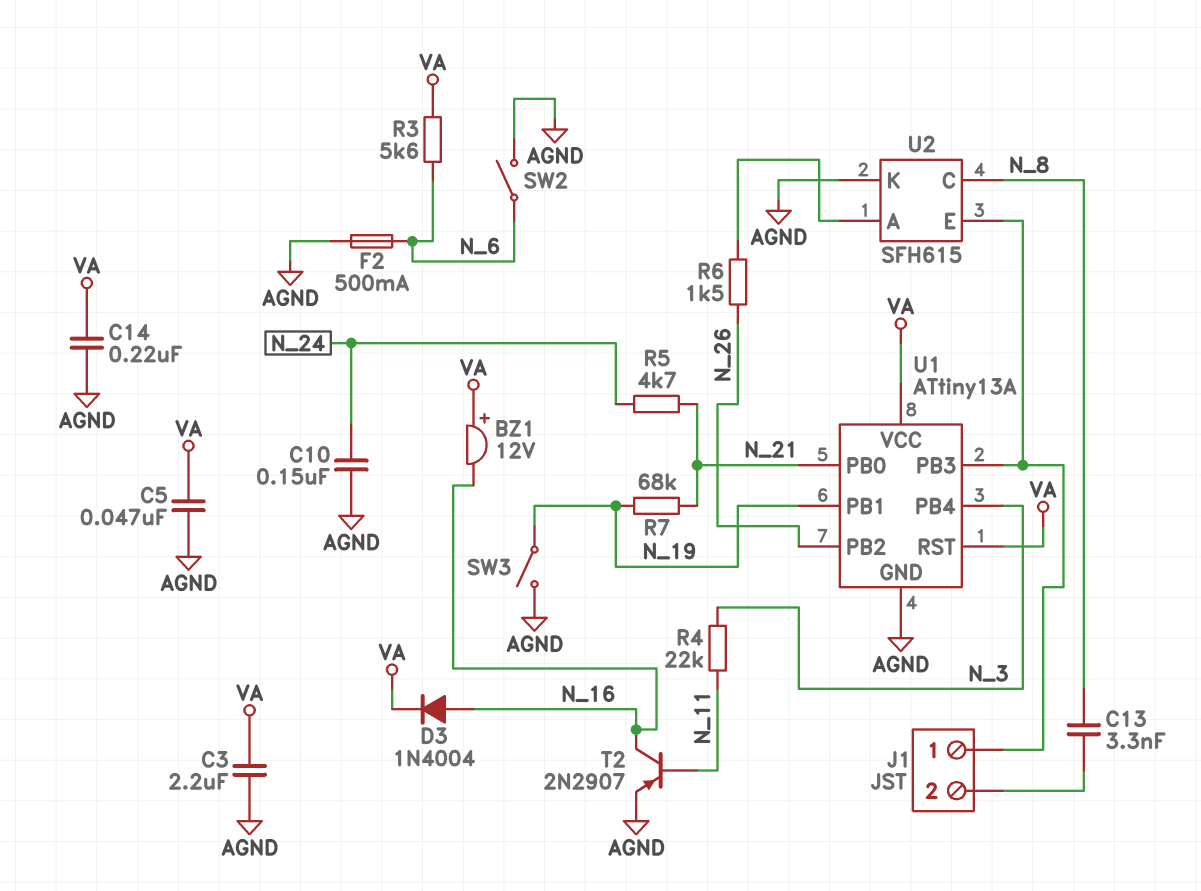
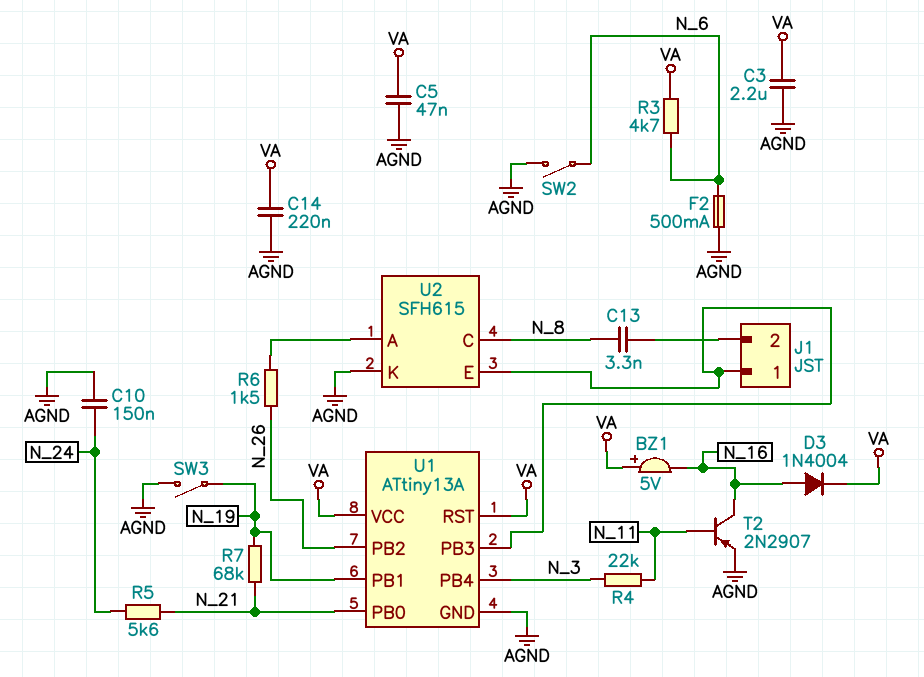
BZ1: buzzer 12V (plus VA, minus N_16) -> buzzer 5V (plus VA, minus N_16)
R3: 5.6k (N_6, VA) -> 4.7k (N_6, VA)
R5: 4.7k (N_21, N_24) -> 5.6k (N_21, N_24)

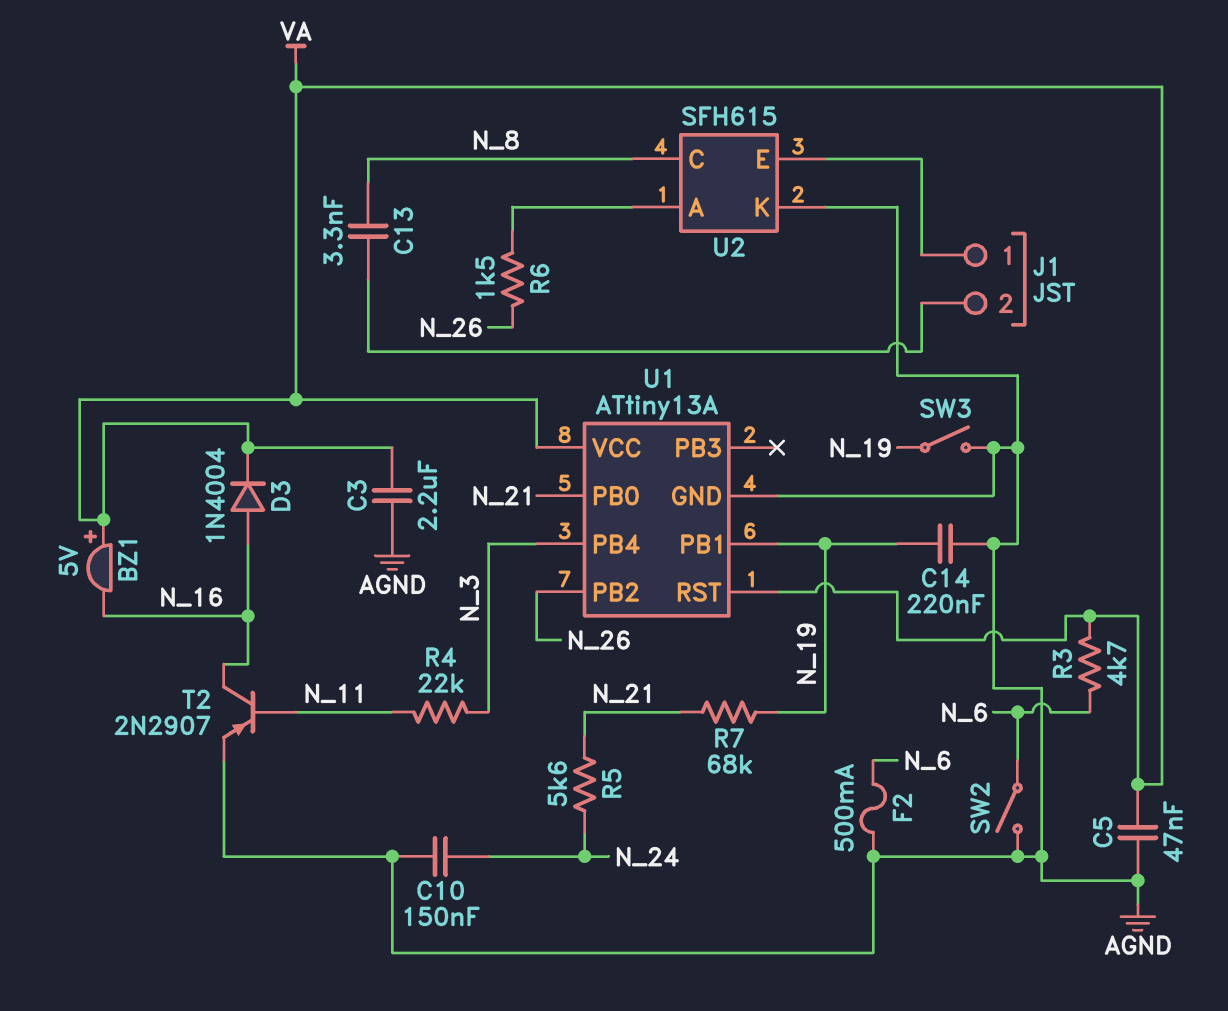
C14: 220nF (AGND, VA) -> 220nF (AGND, N_19)
U1 pin PB3: J1/1 -> none

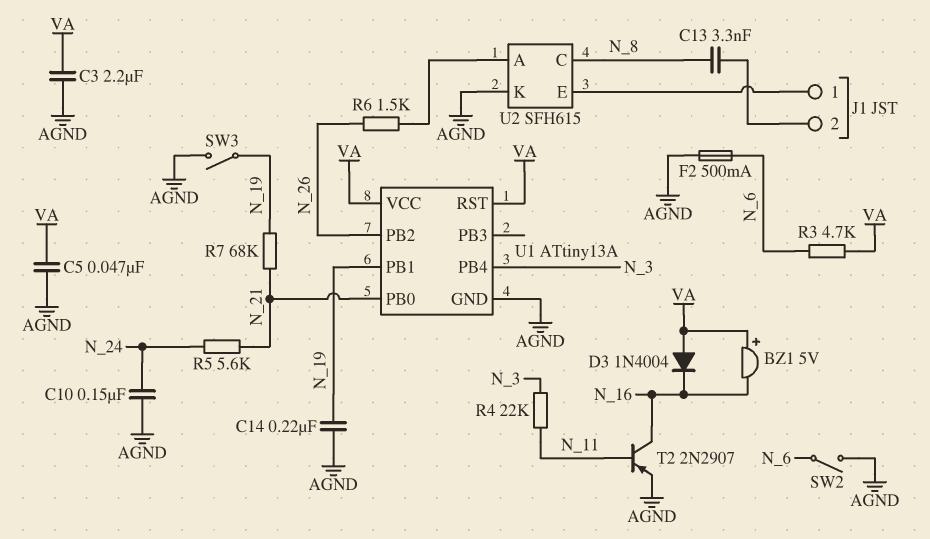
D3: diode 1N4004 (A N_16, K VA) -> diode 1N4004 (A VA, K N_16)

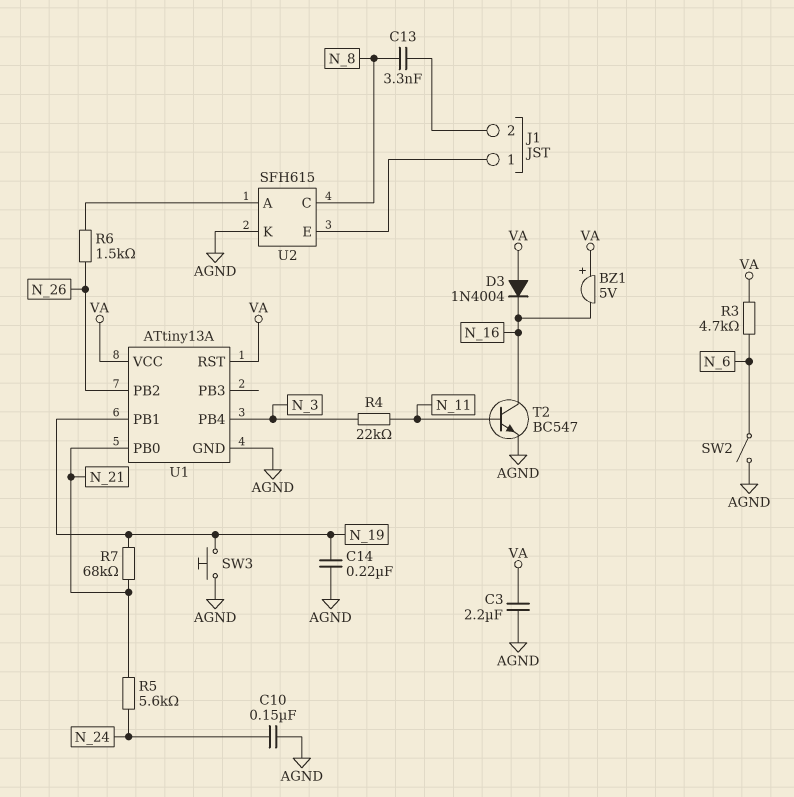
C5: 47nF (AGND, VA) -> none
F2: 500mA (AGND, N_6) -> none
SW3: switch (AGND, N_19) -> button (AGND, N_19)
T2: PNP 2N2907 (B N_11, C N_16, E AGND) -> NPN BC547 (B N_11, C N_16, E AGND)

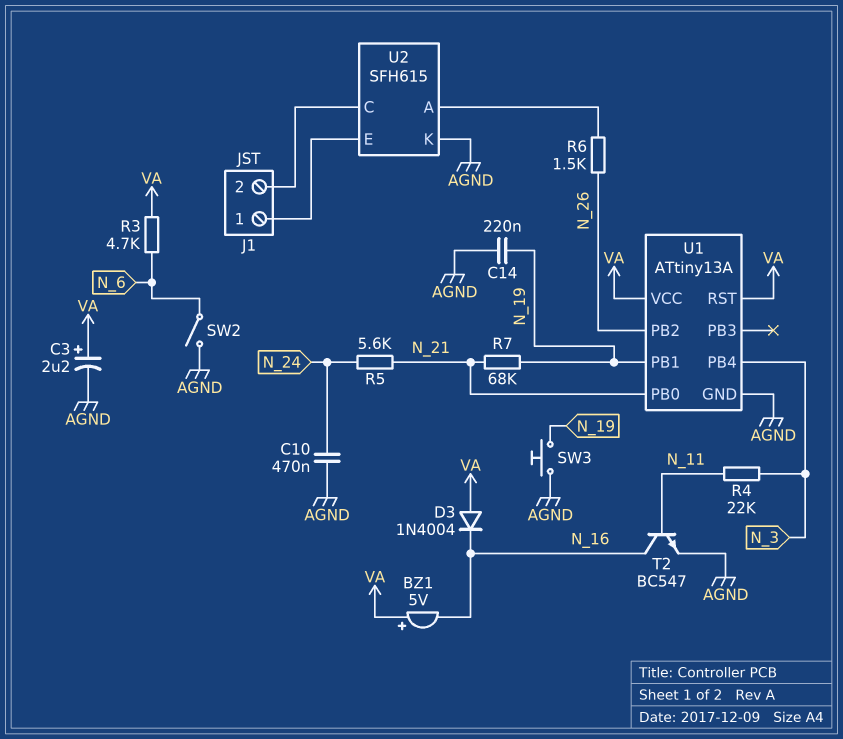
C3: 2.2uF (AGND, VA) -> 2.2uF (plus VA, minus AGND)
C10: 150nF (AGND, N_24) -> 470nF (AGND, N_24)
C13: 3.3nF (J1/2, N_8) -> none
U2 pin C: N_8 -> J1/2

